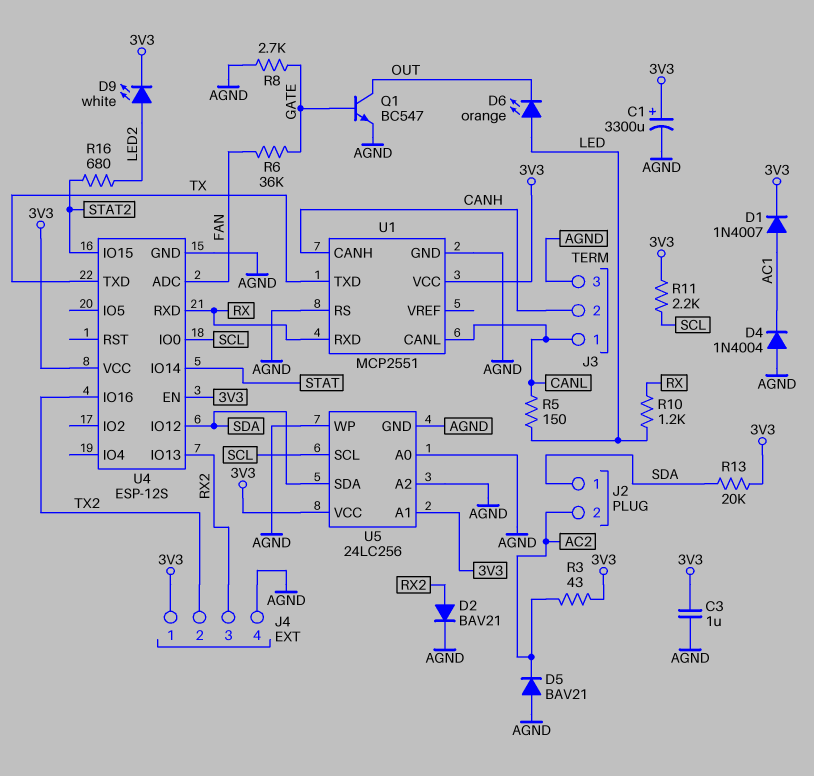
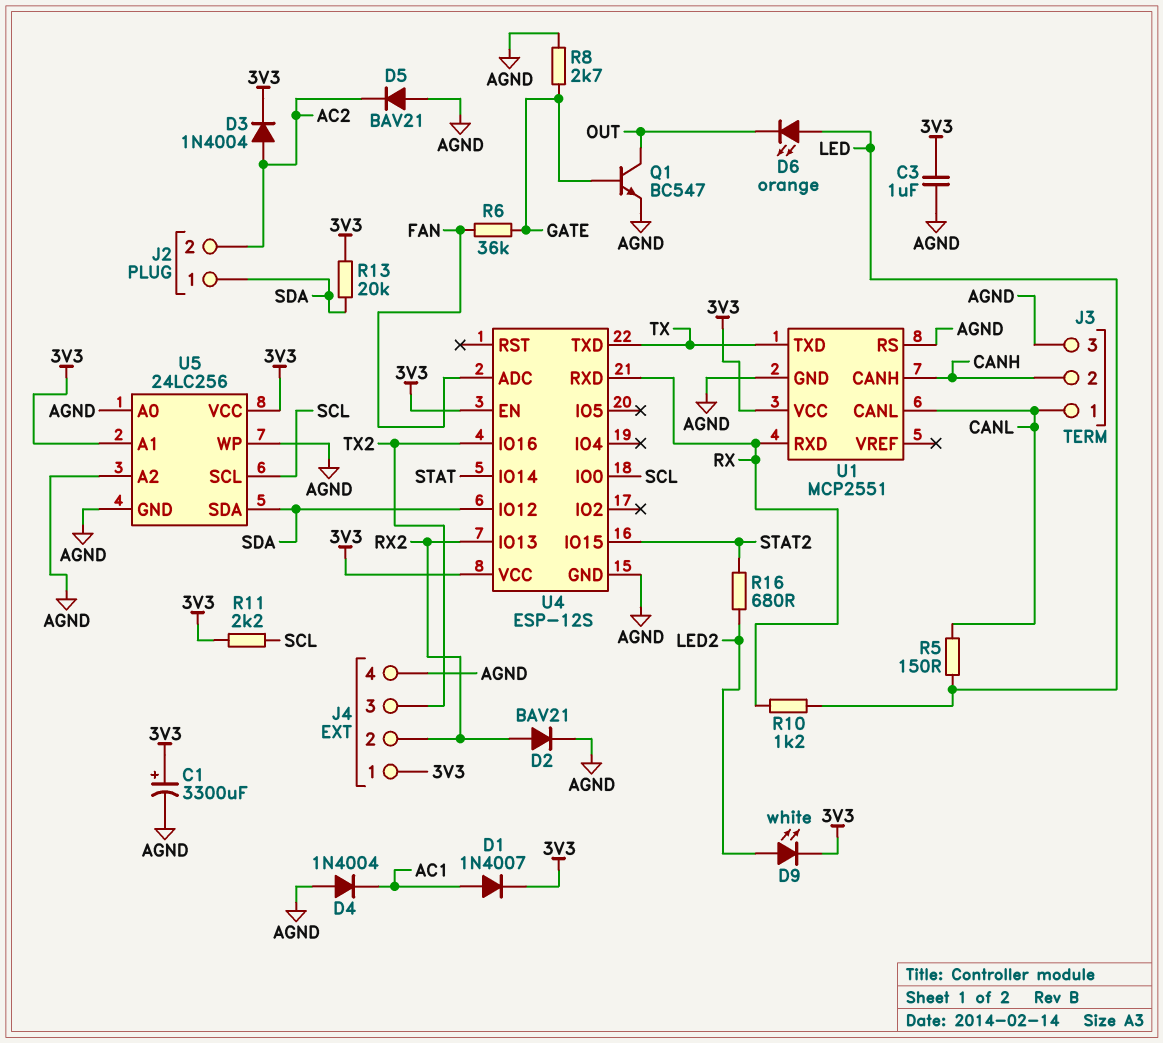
D3: none -> diode 1N4004 (A AC2, K 3V3)
J4 pin 2: TX2 -> RX2
J4 pin 3: RX2 -> TX2
R3: 43 (3V3, AC2) -> none

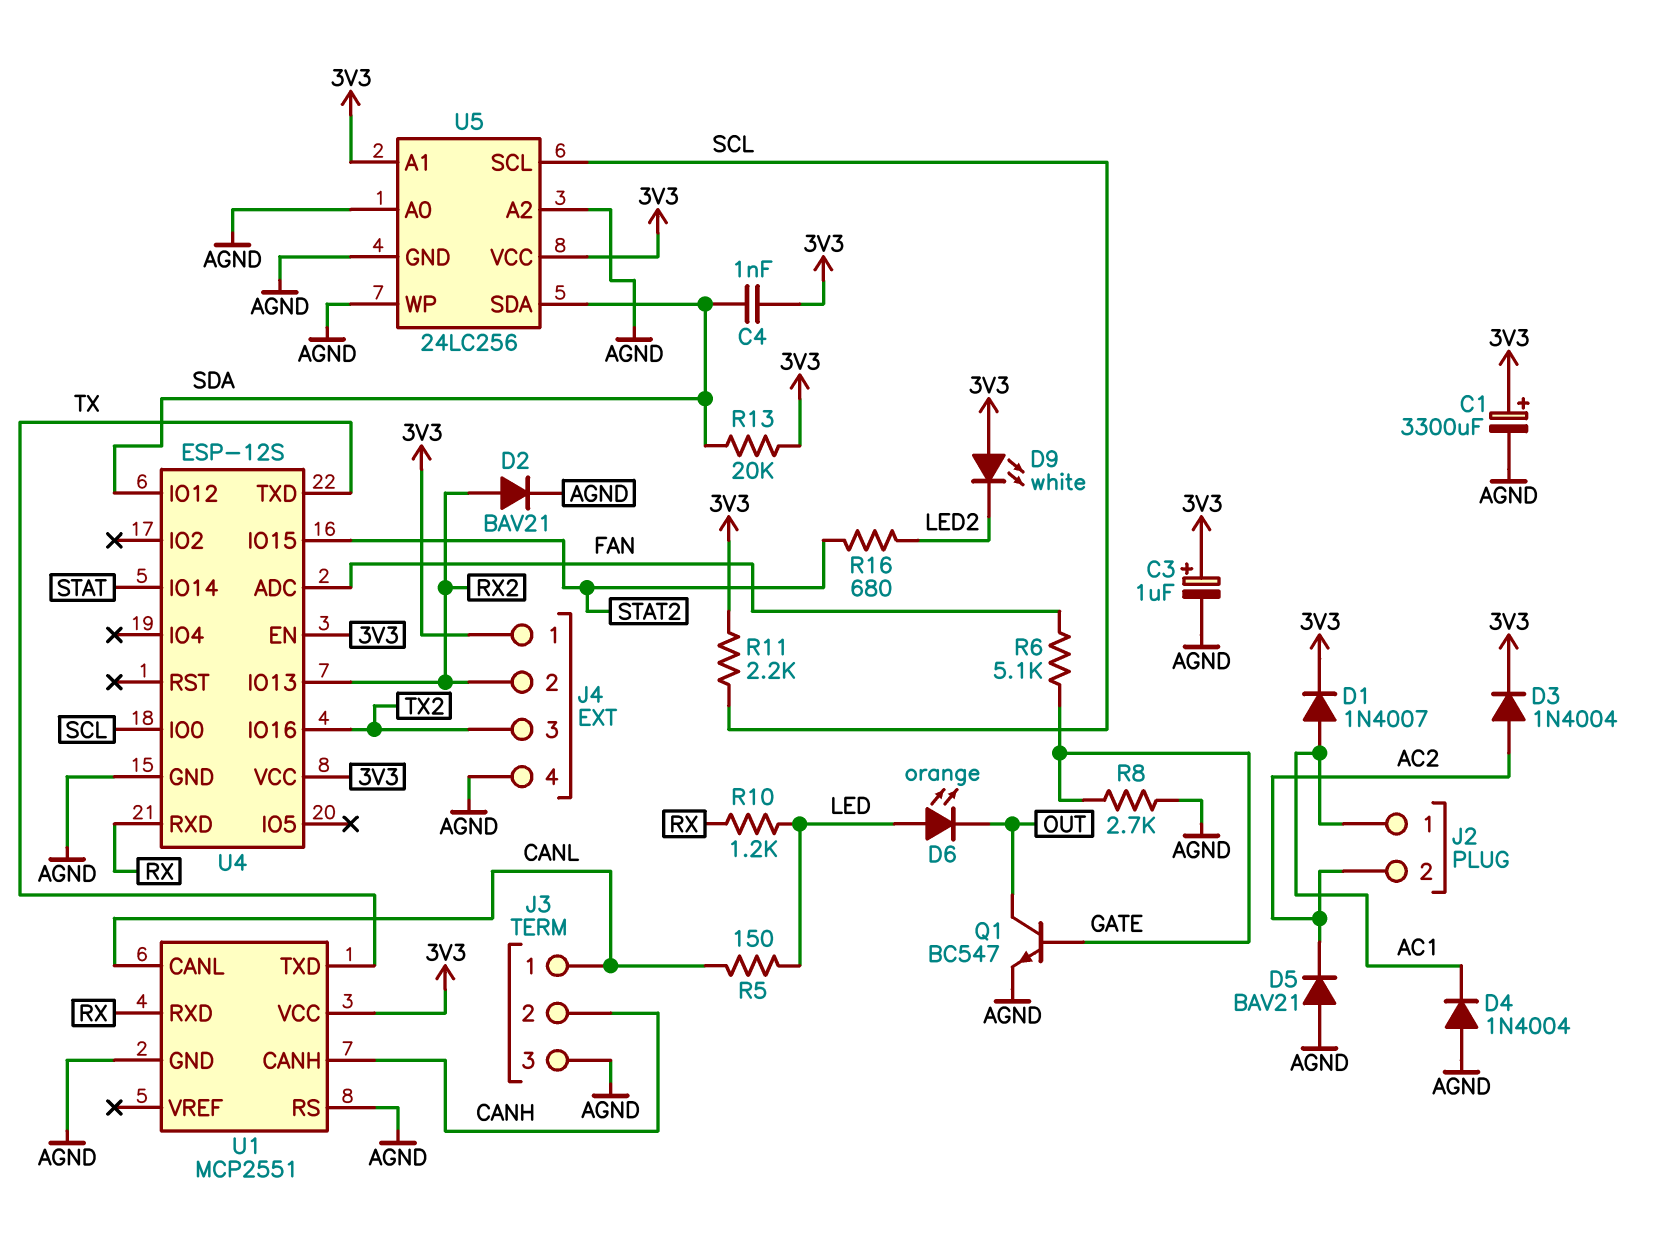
C3: 1uF (3V3, AGND) -> 1uF (plus 3V3, minus AGND)
C4: none -> 1nF (3V3, SDA)
D9: LED white (A LED2, K 3V3) -> LED white (A 3V3, K LED2)
J2 pin 1: SDA -> AC1
R6: 36k (FAN, GATE) -> 5.1k (FAN, GATE)

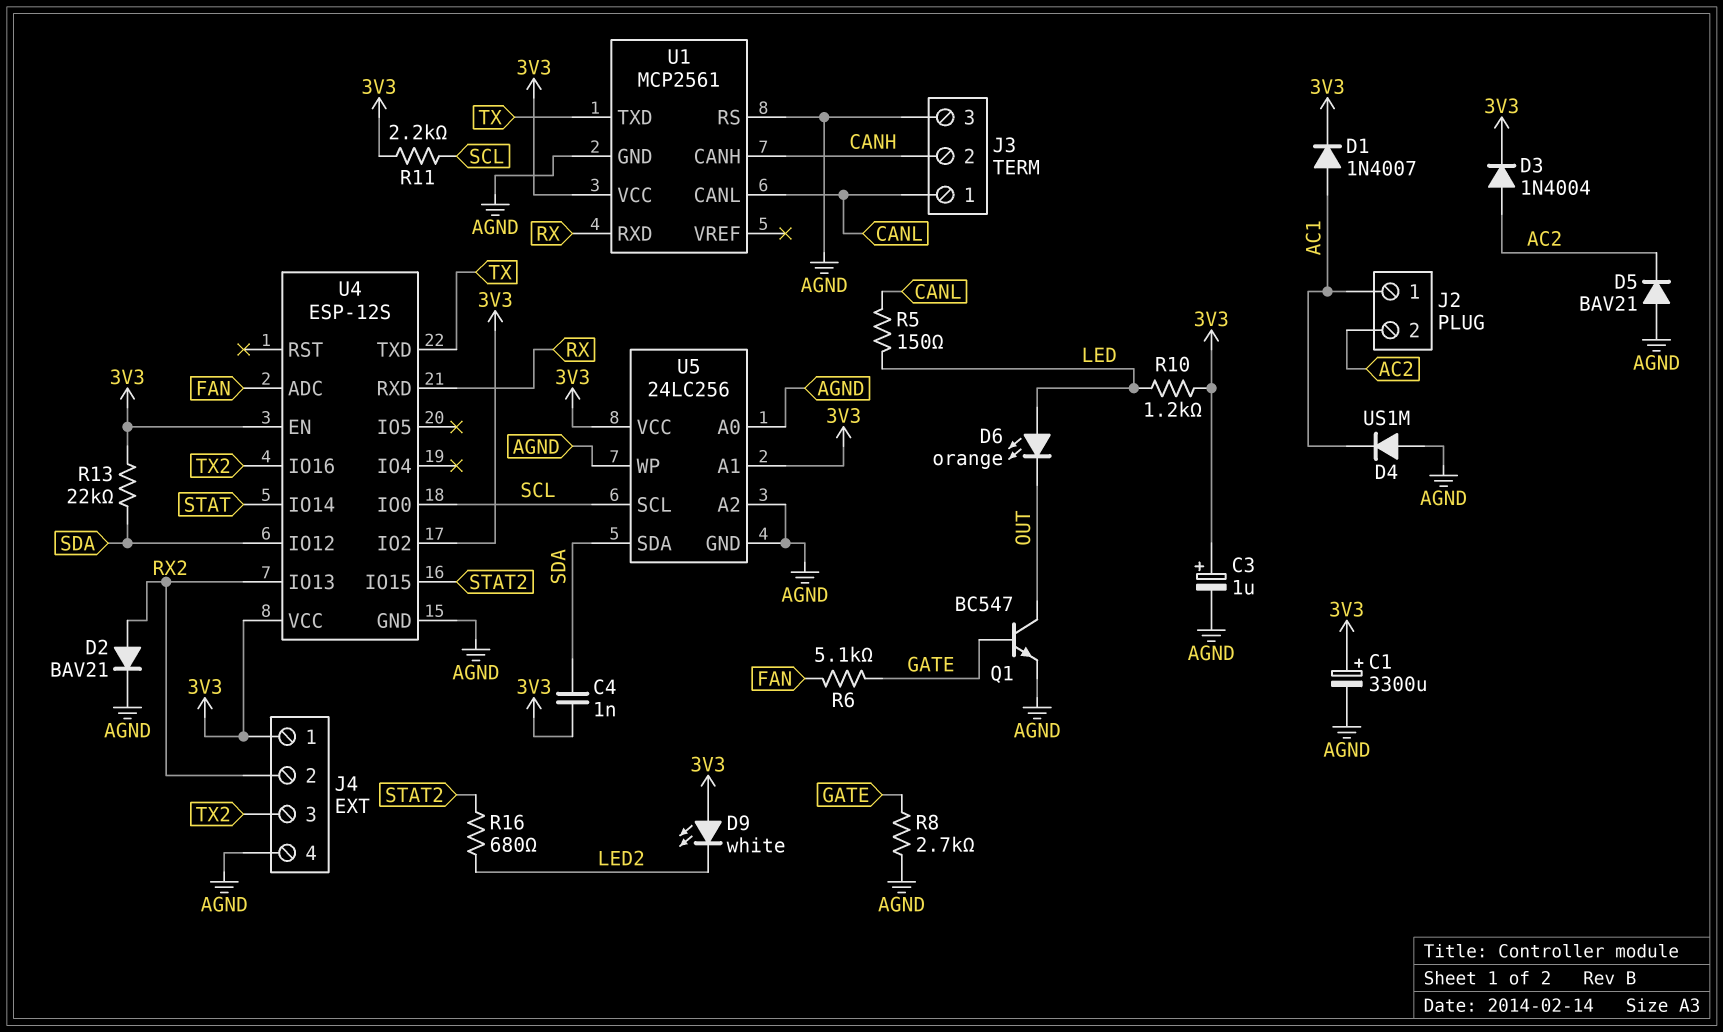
D4: diode 1N4004 (A AGND, K AC1) -> diode US1M (A AGND, K AC1)
R10: 1.2k (LED, RX) -> 1.2k (3V3, LED)
R13: 20k (3V3, SDA) -> 22k (3V3, SDA)
U1: MCP2551 -> MCP2561
U4 pin IO2: none -> 3V3

